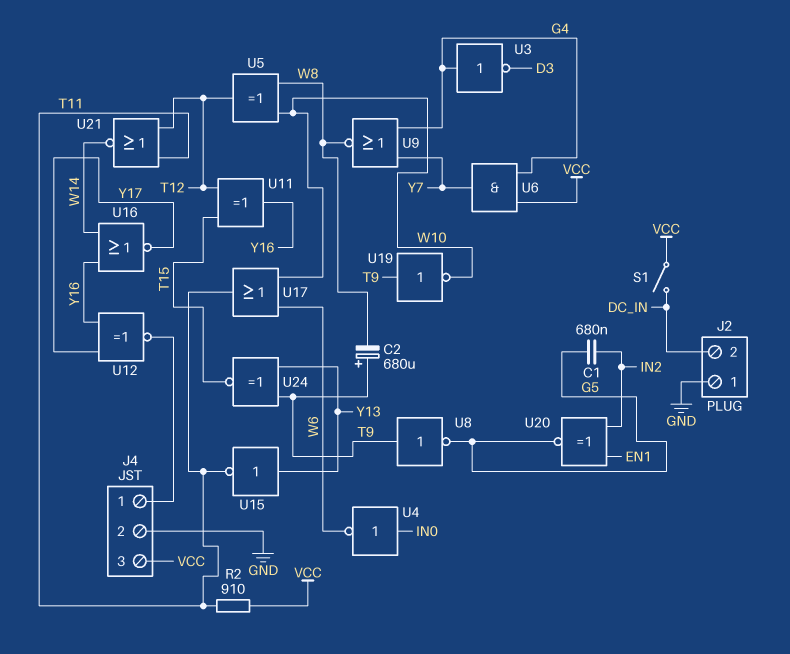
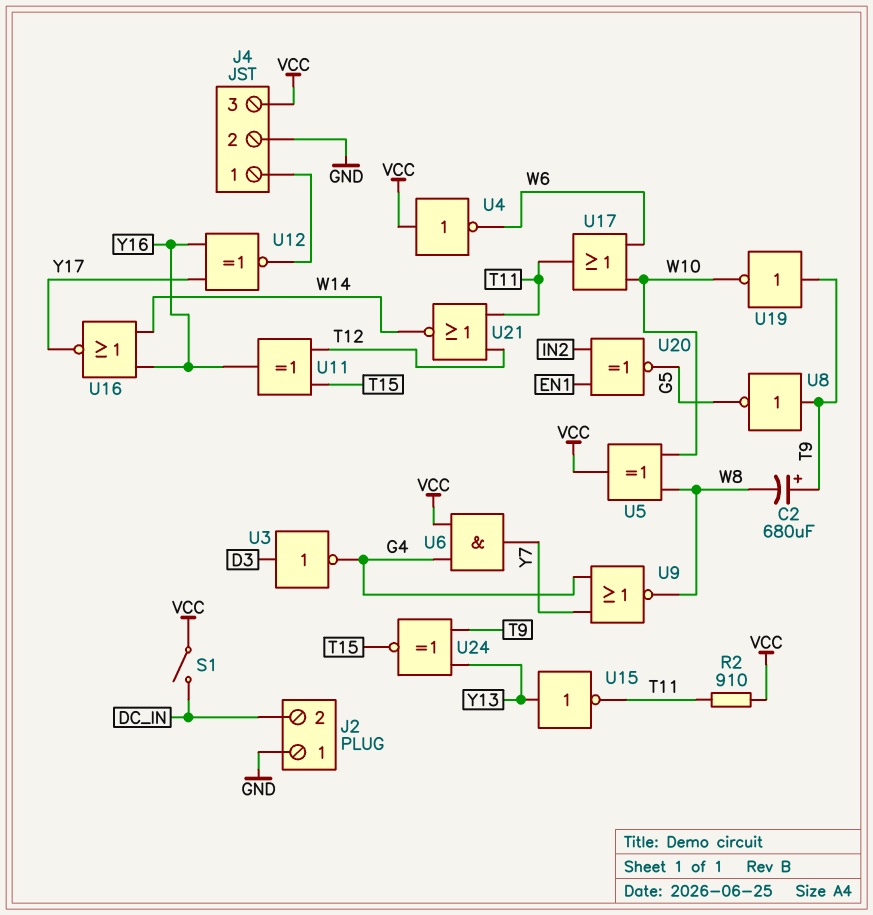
C1: 680nF (G5, IN2) -> none
U3: NOT (in G4, out D3) -> NOT (in D3, out G4)
U4: NOT (in IN0, out W6) -> NOT (in VCC, out W6)
U5: XOR (in W8, in W10, out T12) -> XOR (in W8, in W10, out VCC)

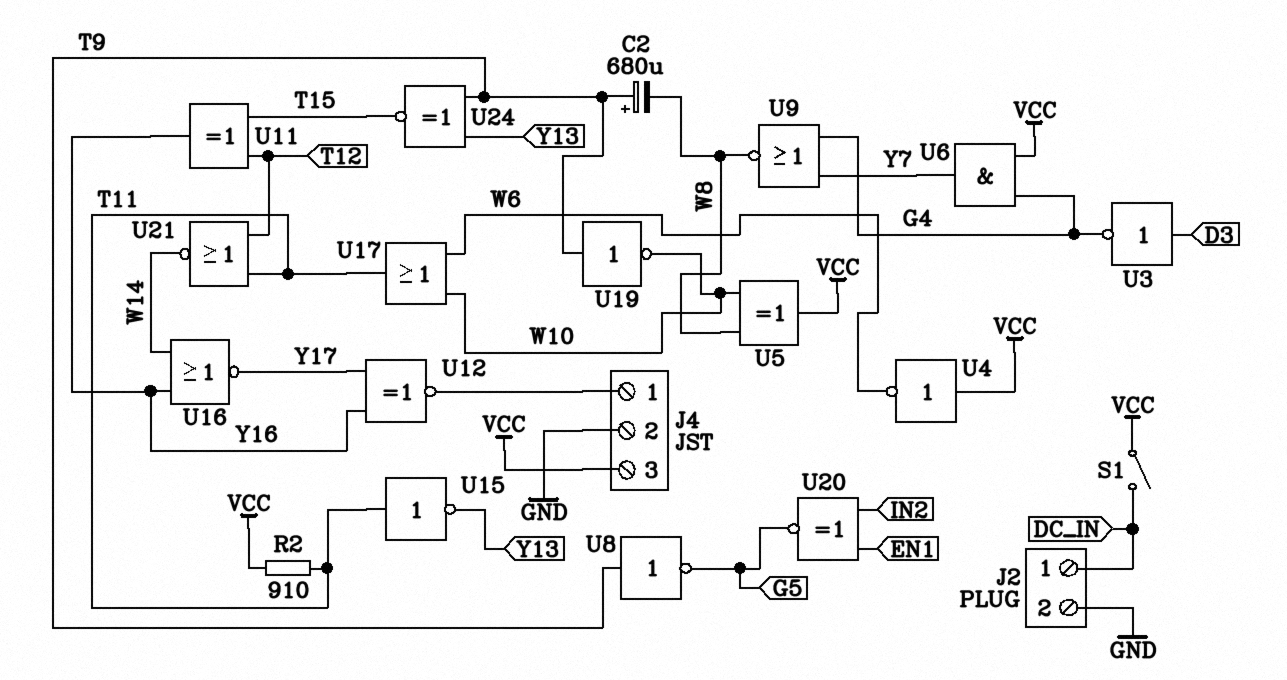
J2 pin 1: GND -> DC_IN
J2 pin 2: DC_IN -> GND
U15: NOT (in Y13, out T11) -> NOT (in T11, out Y13)

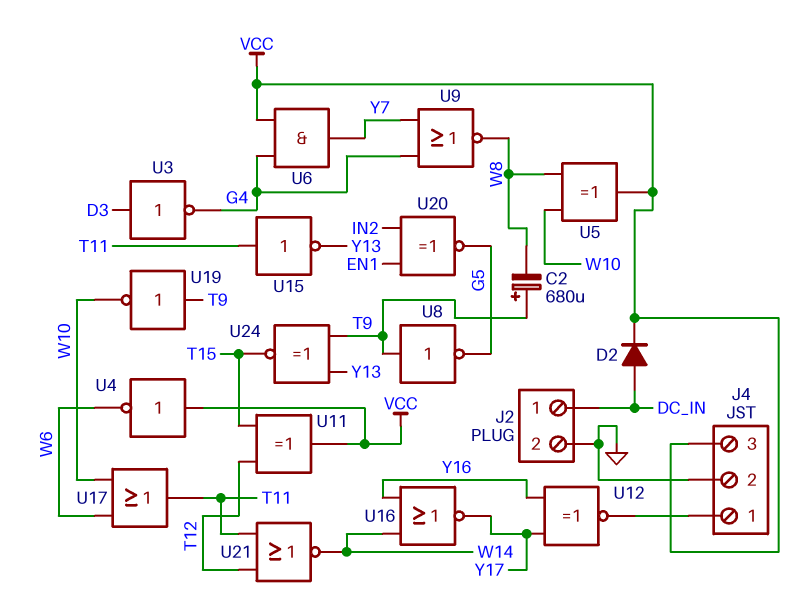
D2: none -> diode (A DC_IN, K VCC)
R2: 910 (T11, VCC) -> none
S1: switch (DC_IN, VCC) -> none
U11: XOR (in T12, in T15, out Y16) -> XOR (in T12, in T15, out VCC)

